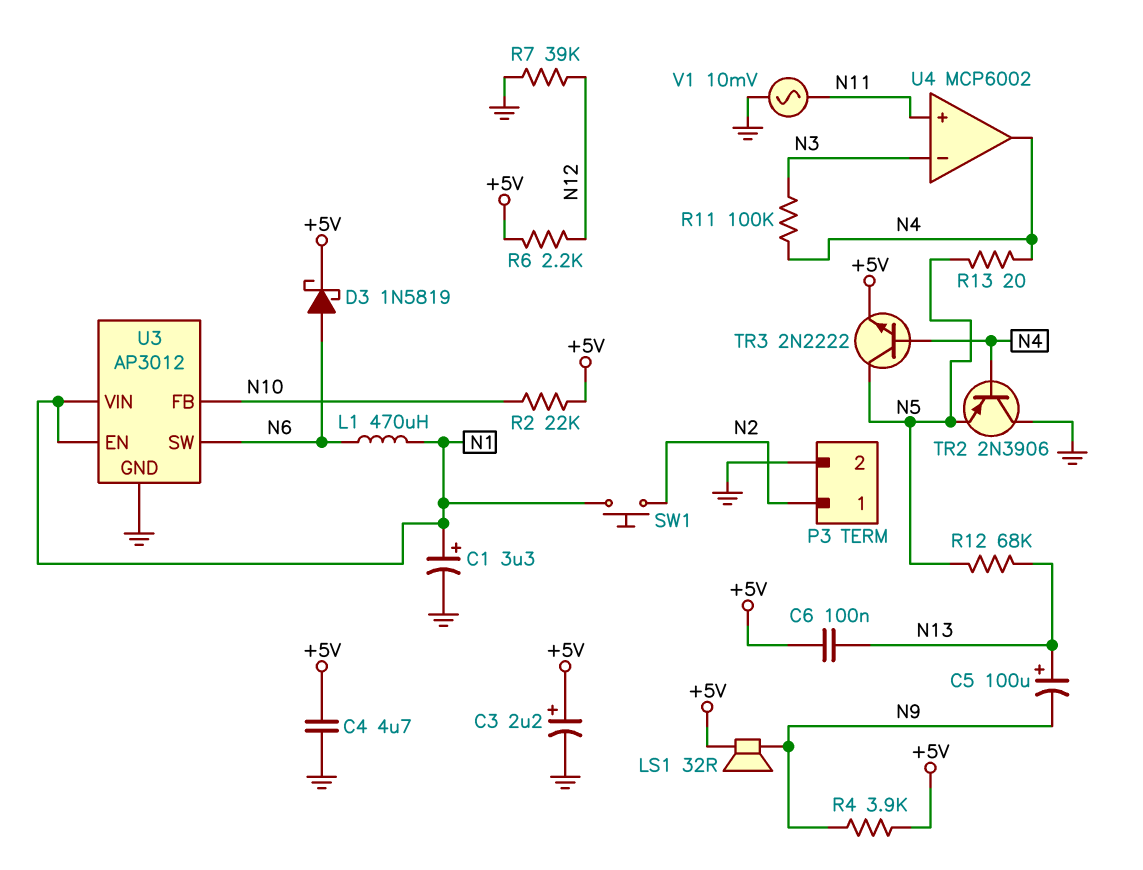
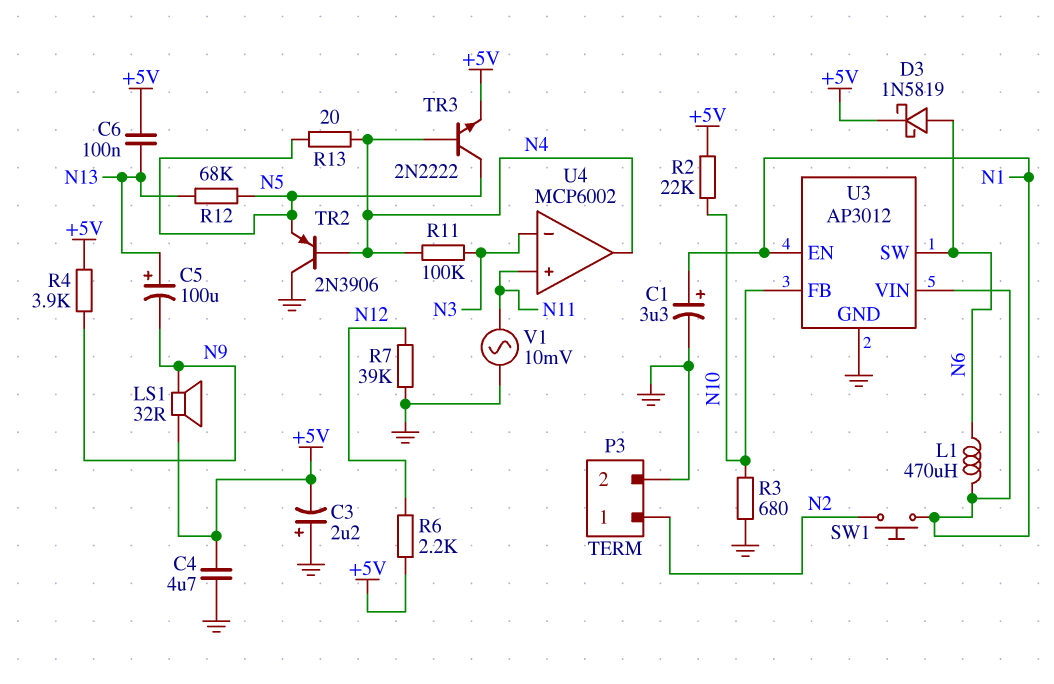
C3: 2.2uF (plus +5V, minus GND) -> 2.2uF (plus GND, minus +5V)
R3: none -> 680 (GND, N10)

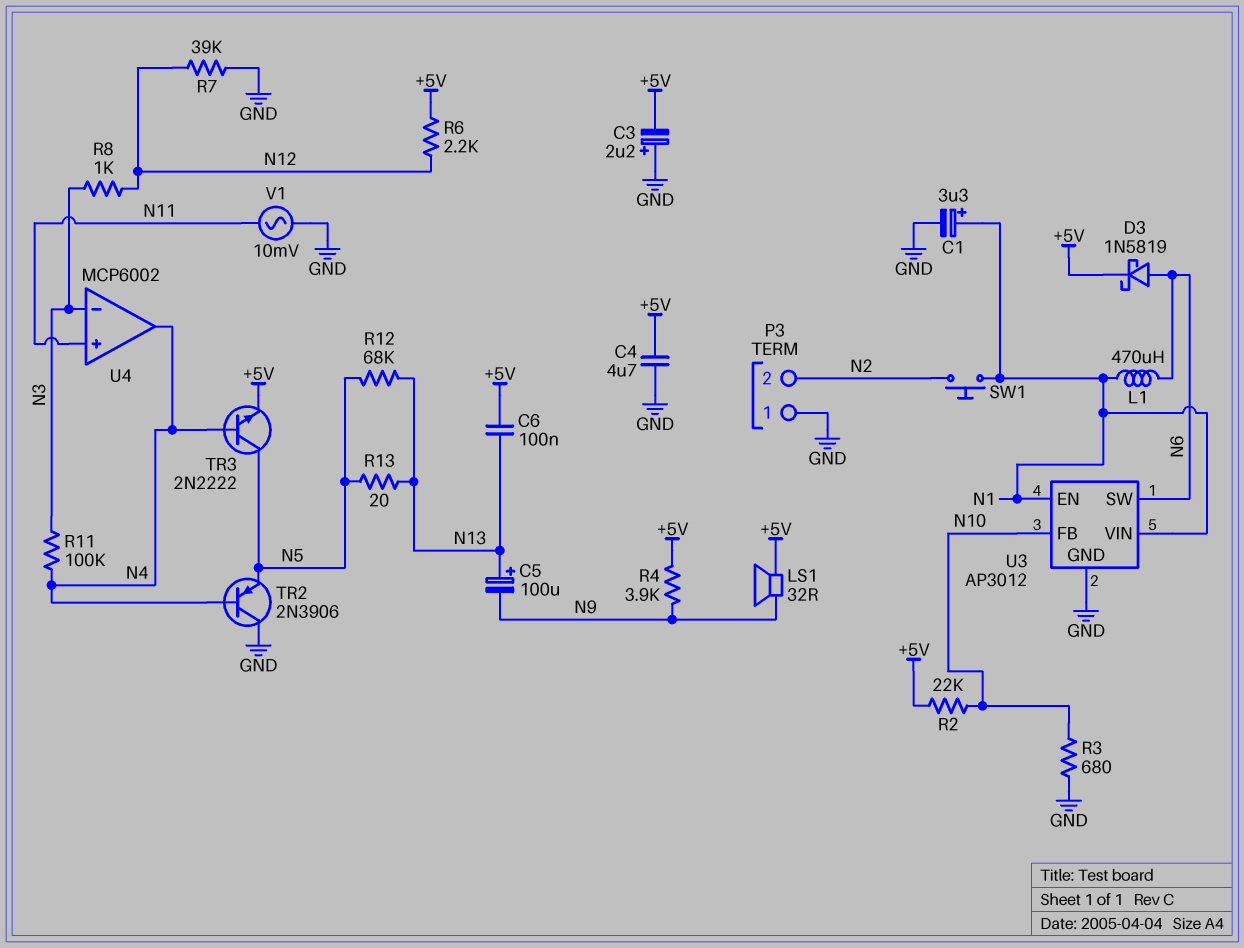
P3 pin 1: N2 -> GND
P3 pin 2: GND -> N2
R8: none -> 1k (N3, N12)
R13: 20 (N4, N5) -> 20 (N5, N13)

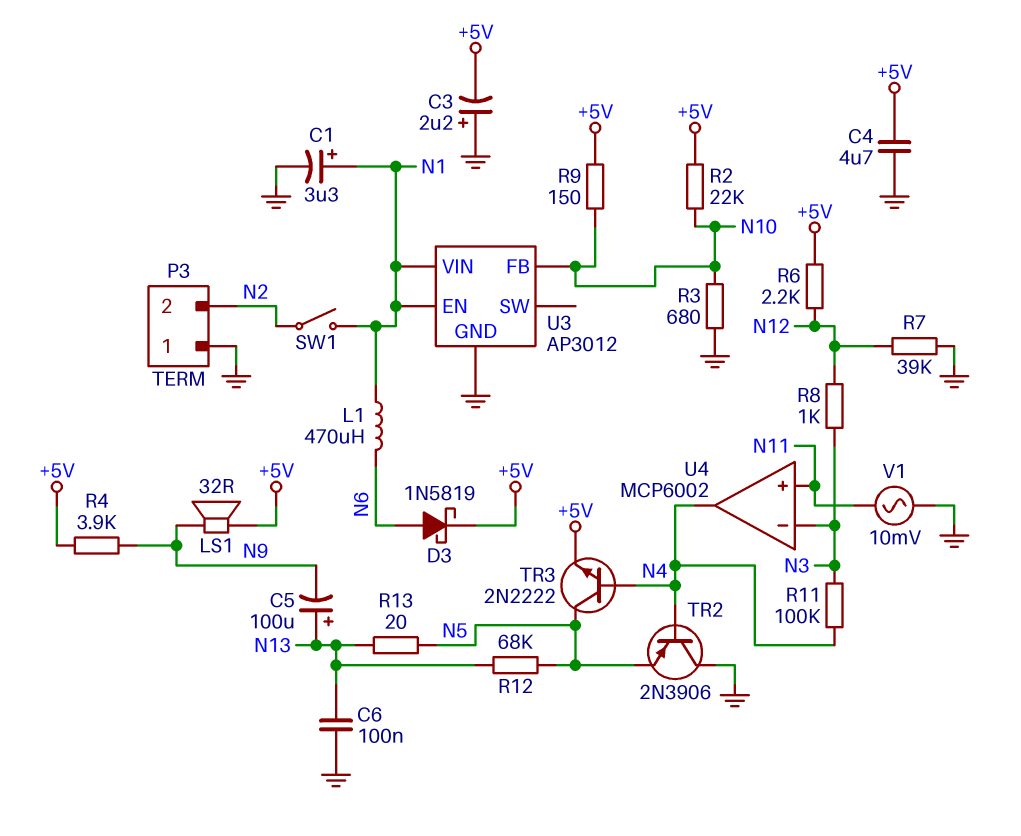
C6: 100nF (+5V, N13) -> 100nF (GND, N13)
R9: none -> 150 (+5V, N10)
SW1: button (N1, N2) -> switch (N1, N2)
U3 pin SW: N6 -> none

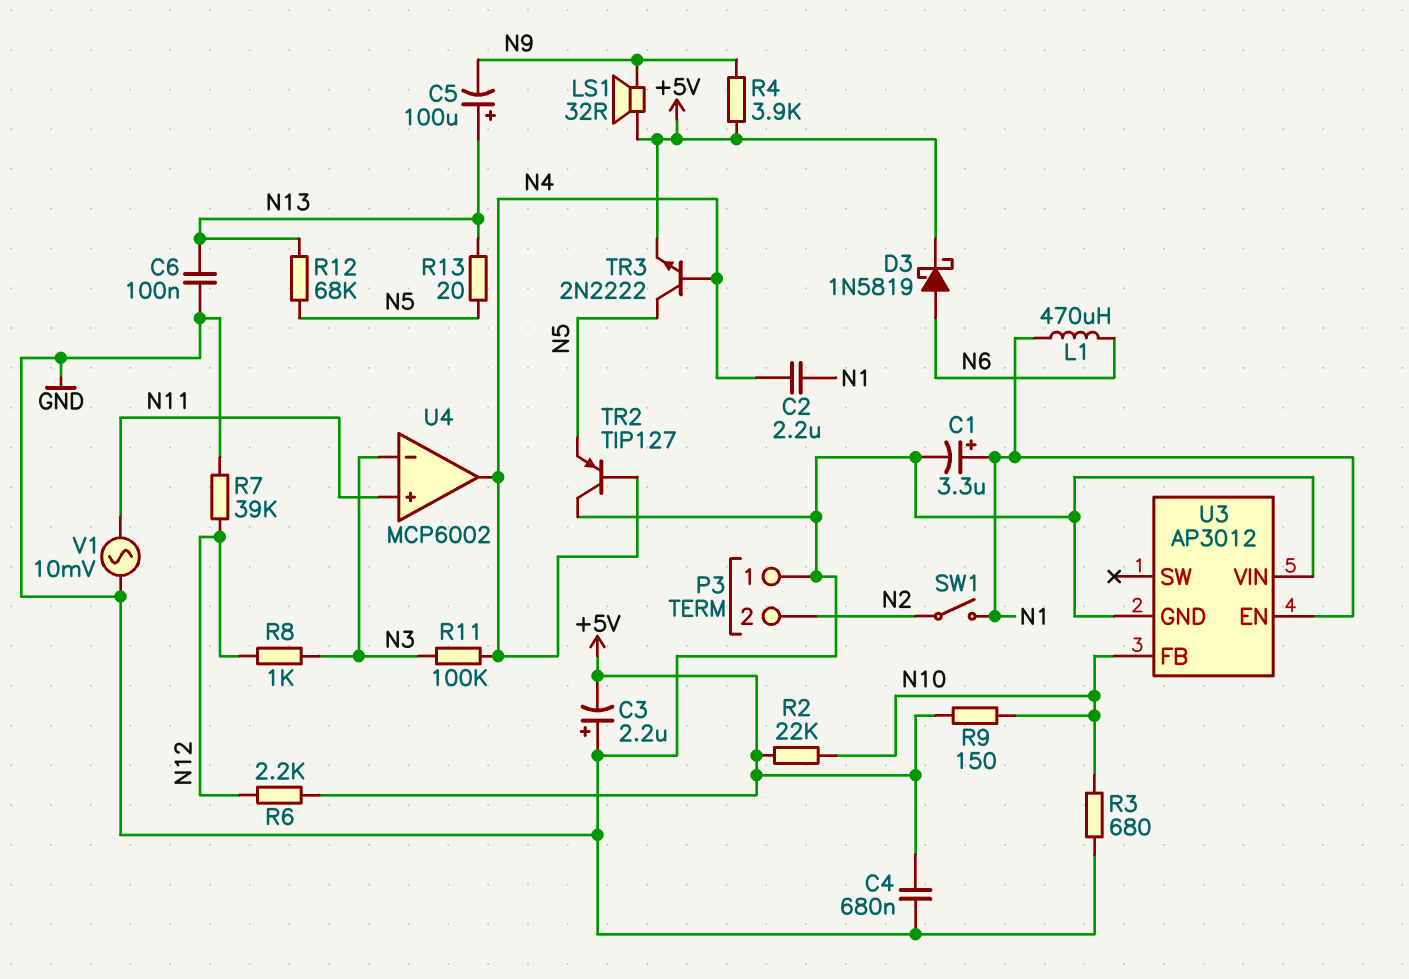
C2: none -> 2.2uF (N1, N4)
C4: 4.7uF (+5V, GND) -> 680nF (+5V, GND)
TR2: PNP 2N3906 (B N4, C GND, E N5) -> PNP TIP127 (B N4, C GND, E N5)
U3 pin VIN: N1 -> GND

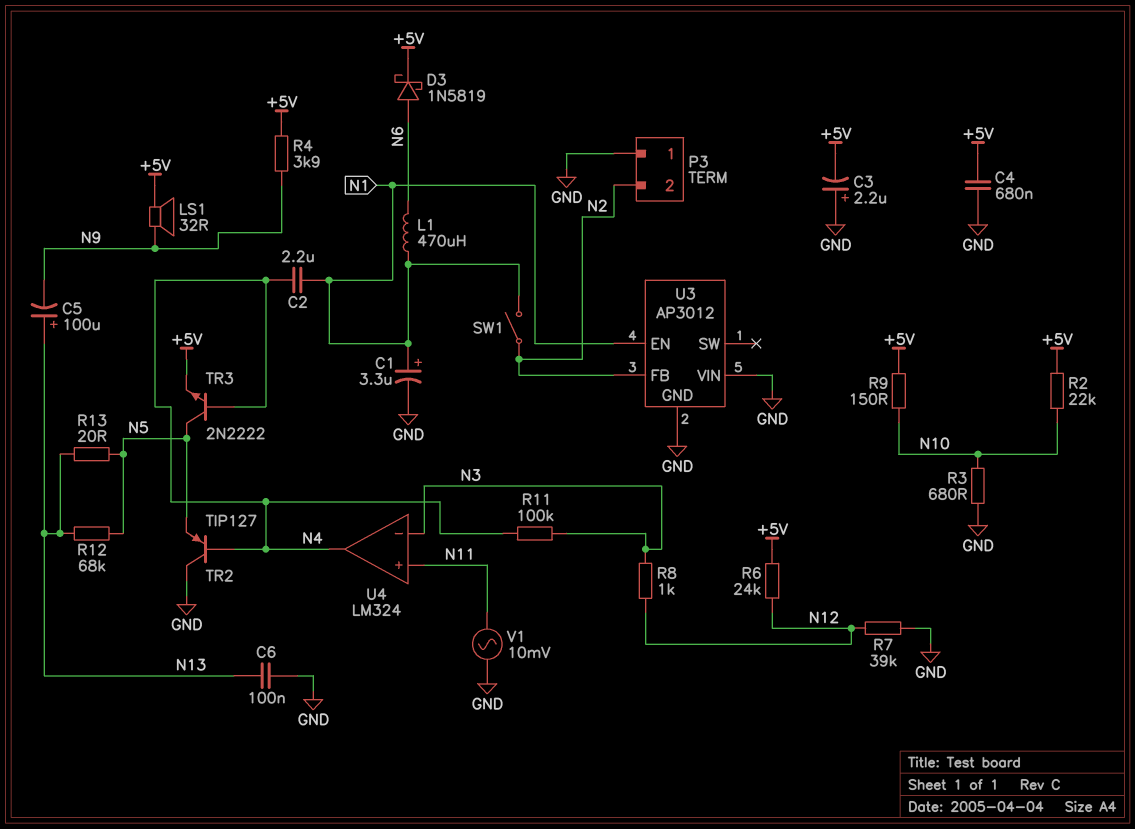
R6: 2.2k (+5V, N12) -> 24k (+5V, N12)
U3 pin FB: N10 -> N2
U4: MCP6002 -> LM324

